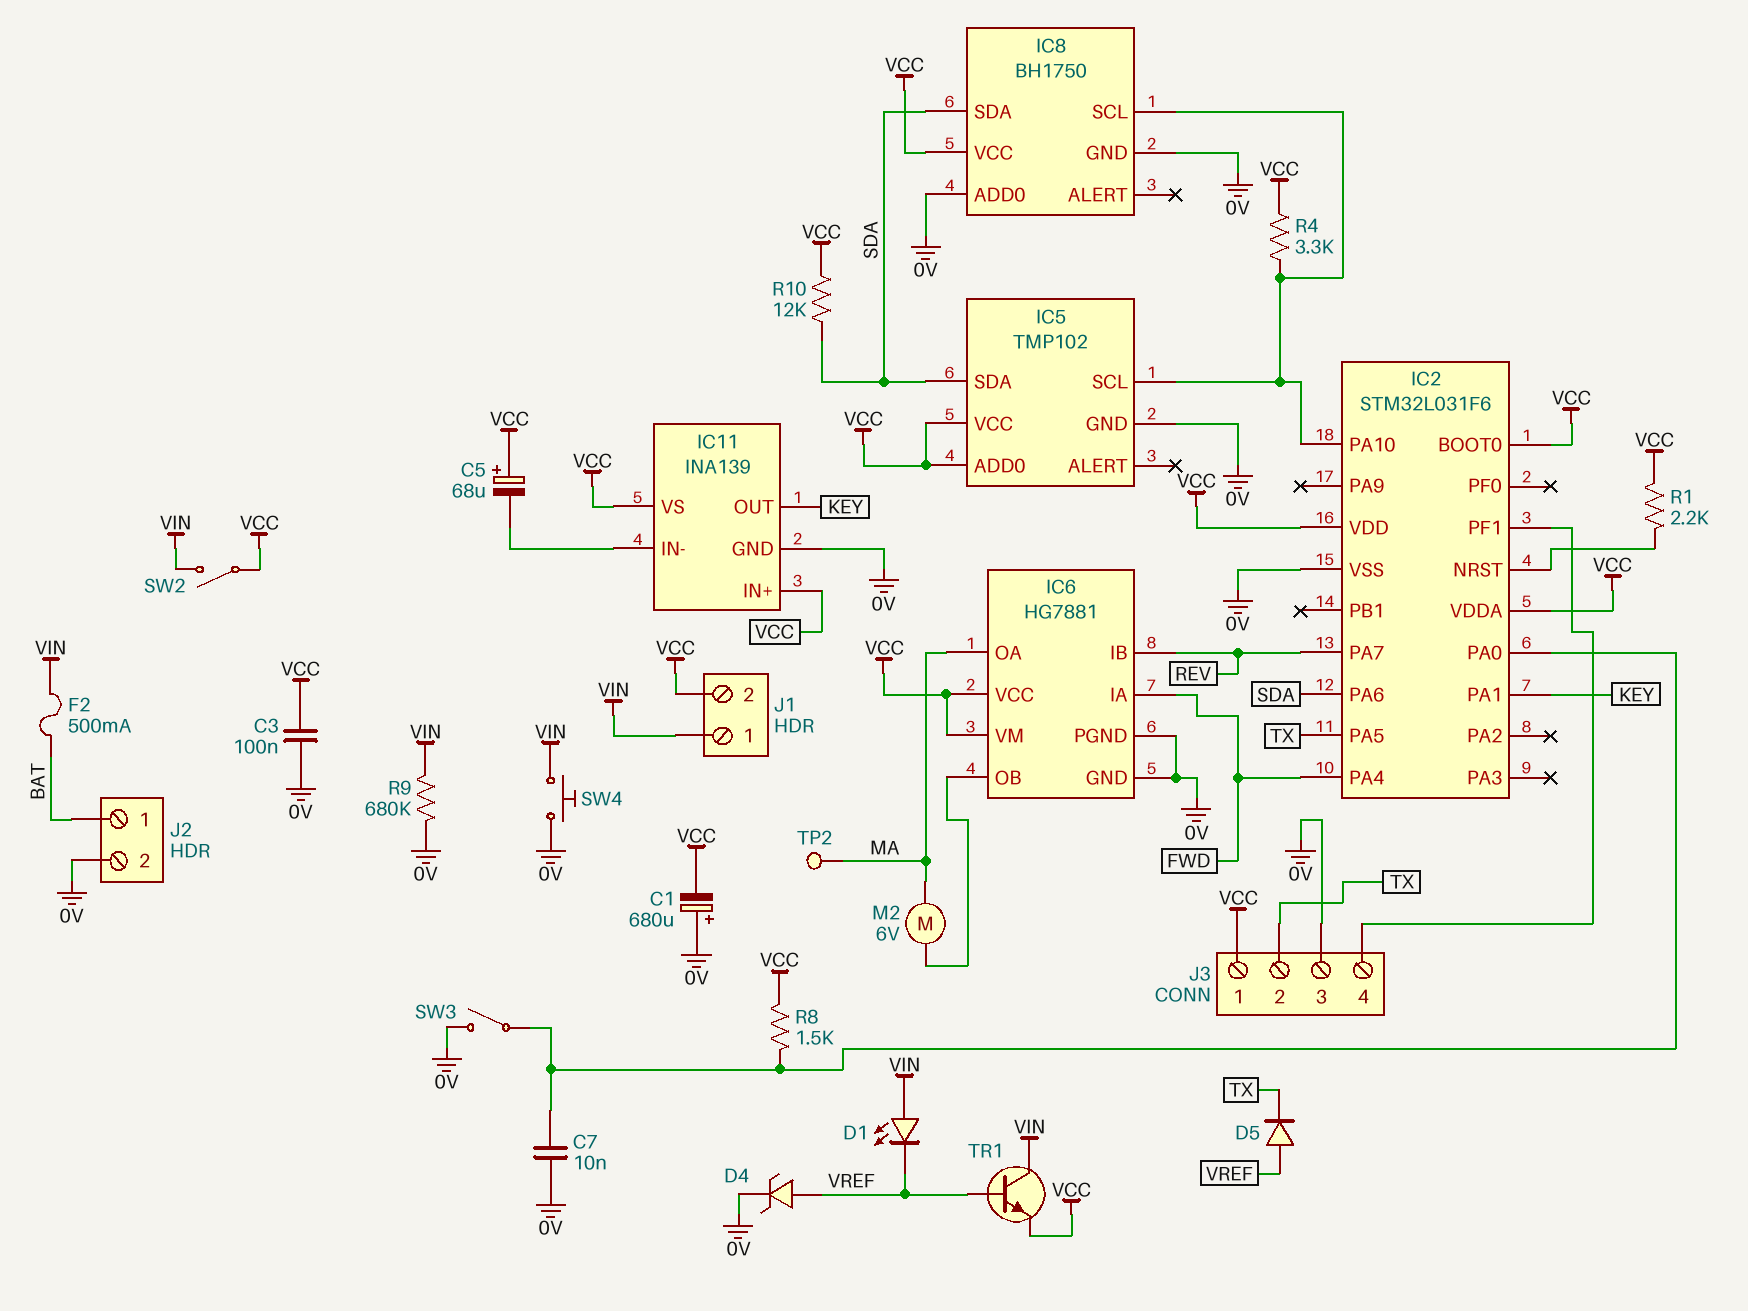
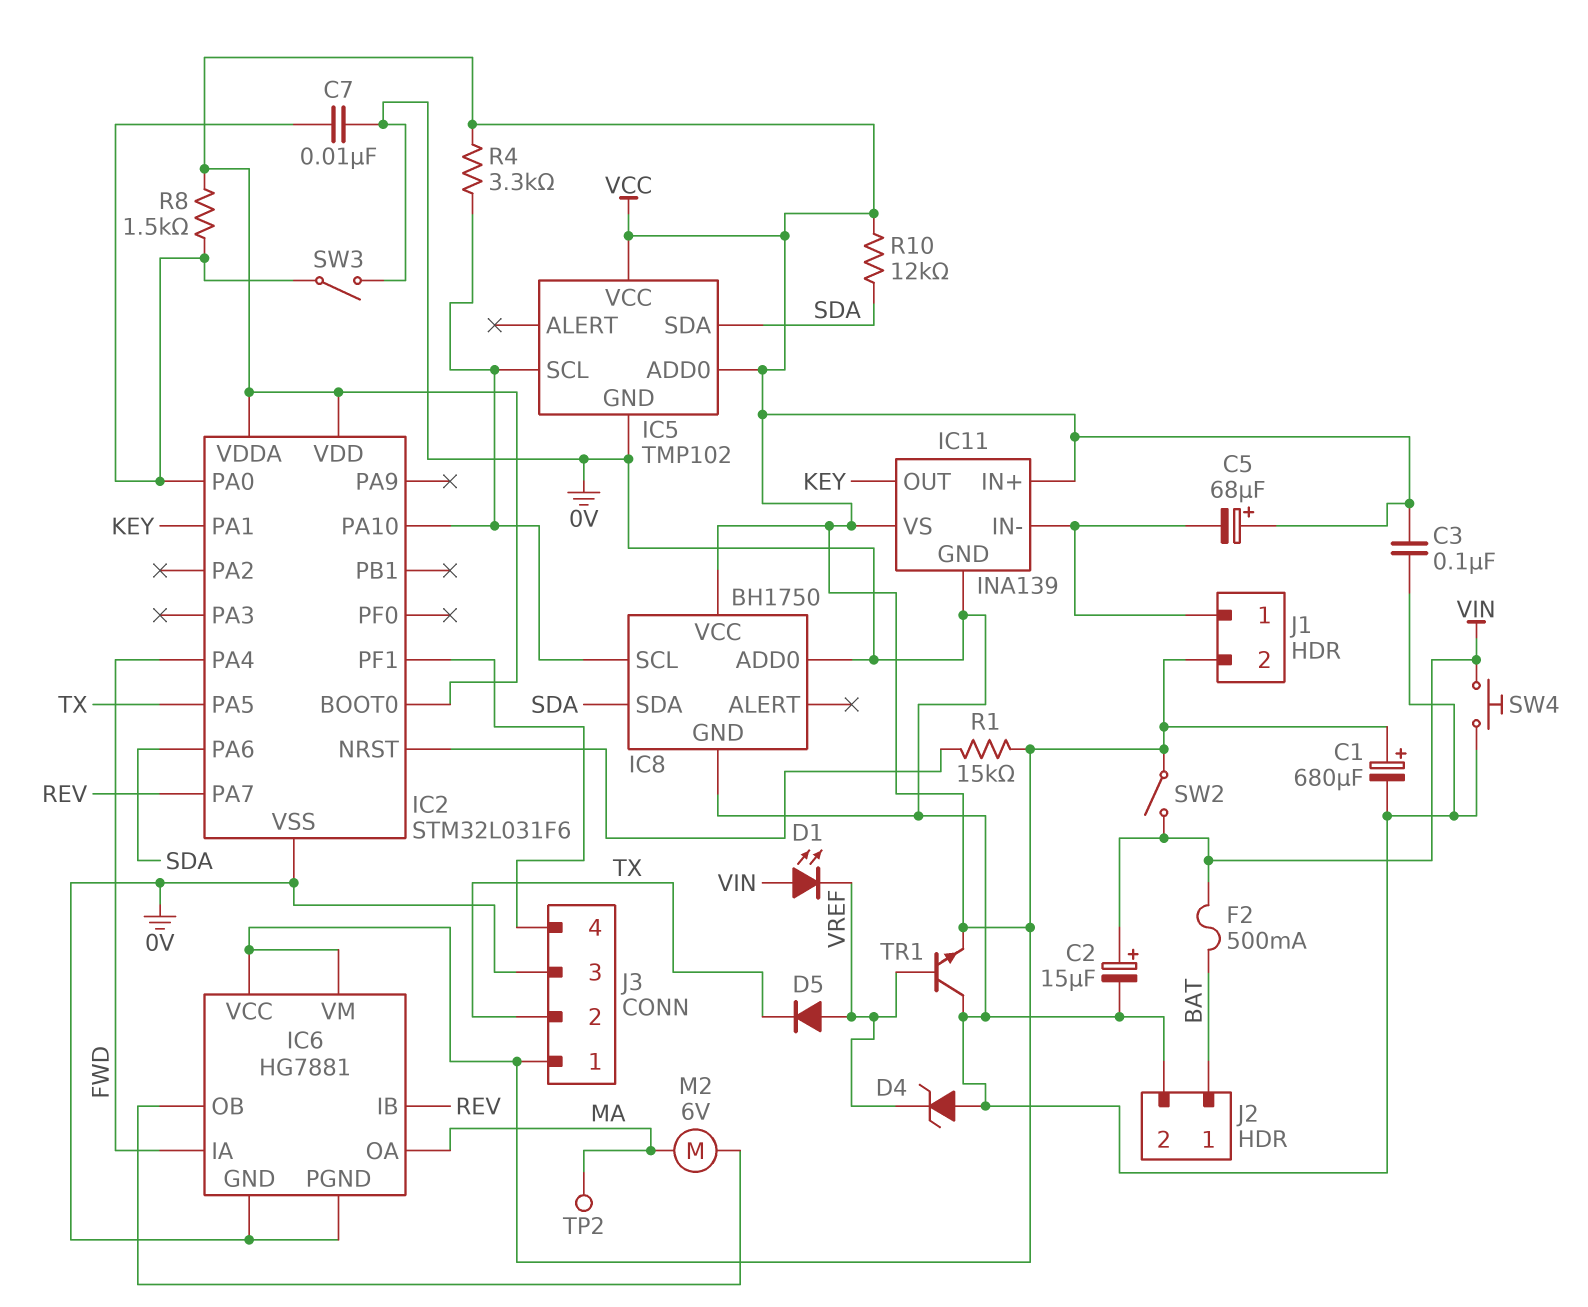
C1: 680uF (plus 0V, minus VCC) -> 680uF (plus VCC, minus 0V)
C2: none -> 15uF (plus VIN, minus 0V)
D4: zener (A VREF, K 0V) -> zener (A 0V, K VREF)
J1 pin 1: VIN -> IC11/IN-
R1: 2.2k (IC2/NRST, VCC) -> 15k (IC2/NRST, VCC)
R9: 680k (0V, VIN) -> none
TR1: NPN (B VREF, C VIN, E VCC) -> NPN (B VREF, C 0V, E VCC)

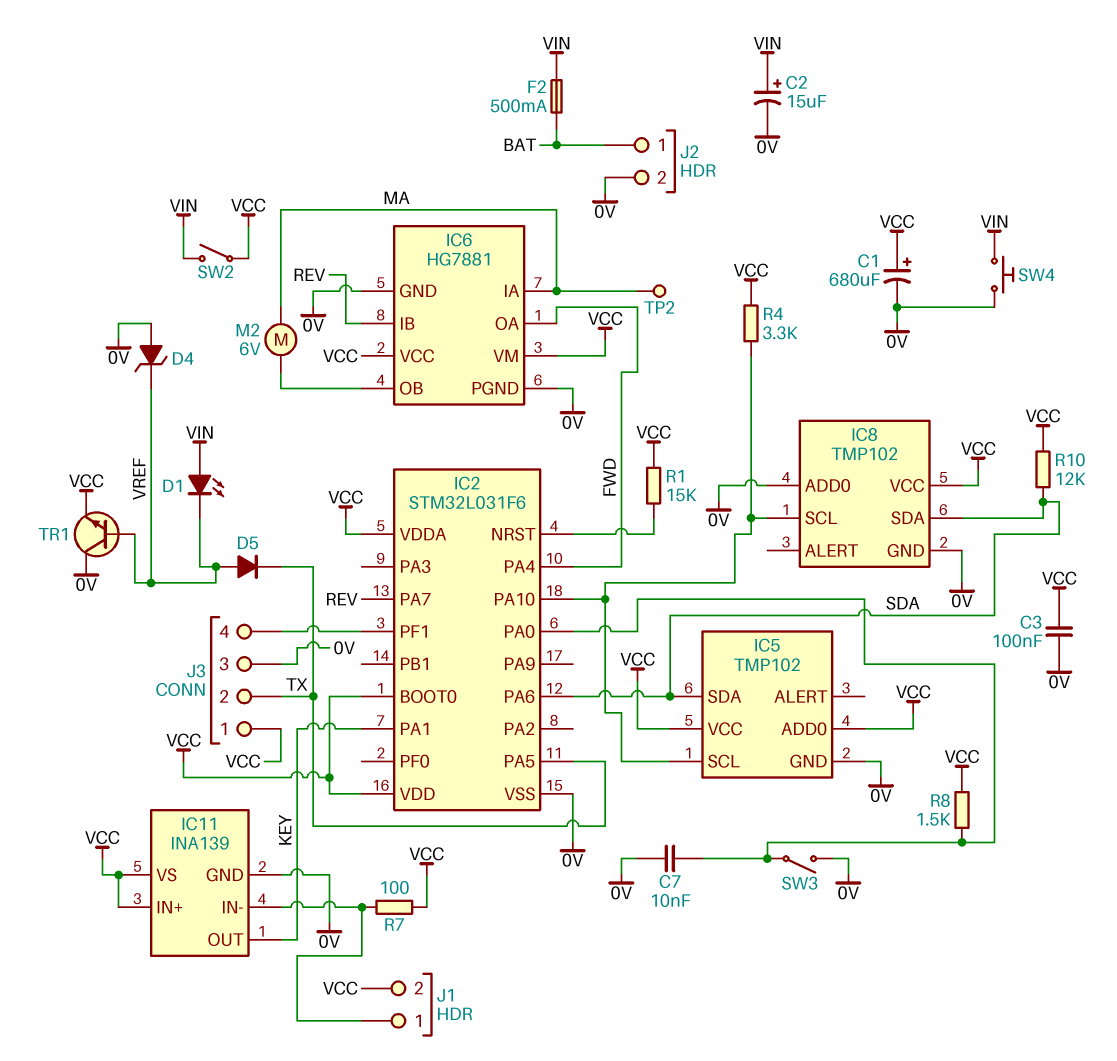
C5: 68uF (plus VCC, minus IC11/IN-) -> none
IC6 pin IA: FWD -> MA
IC6 pin OA: MA -> FWD
IC8: BH1750 -> TMP102
R7: none -> 100 (IC11/IN-, VCC)

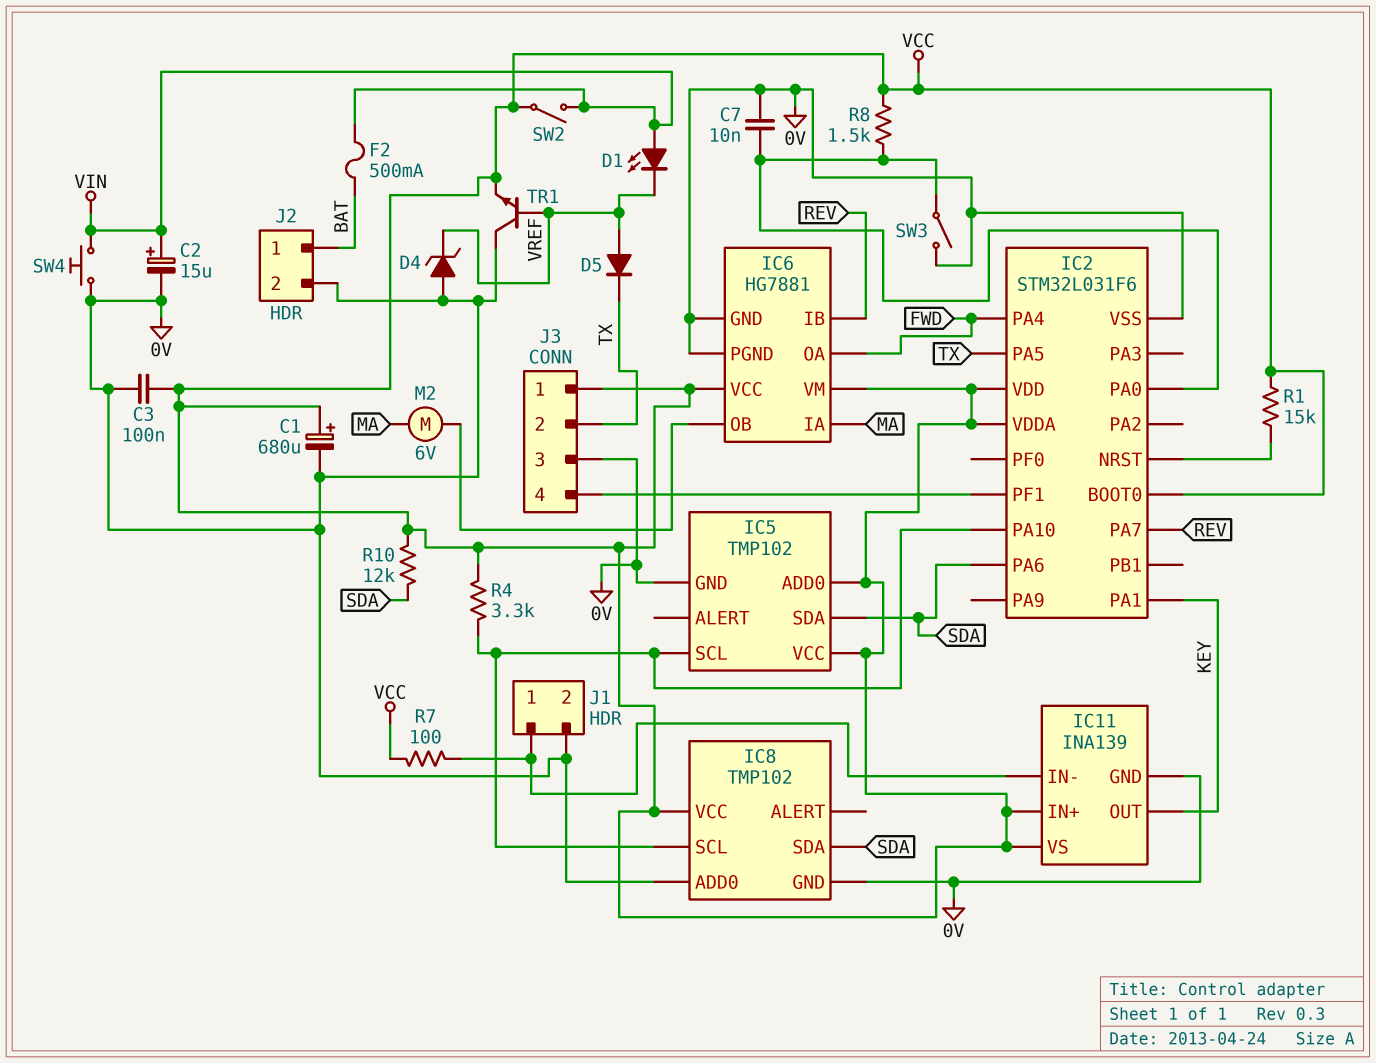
J1 pin 2: VCC -> 0V
TP2: test point (MA) -> none

